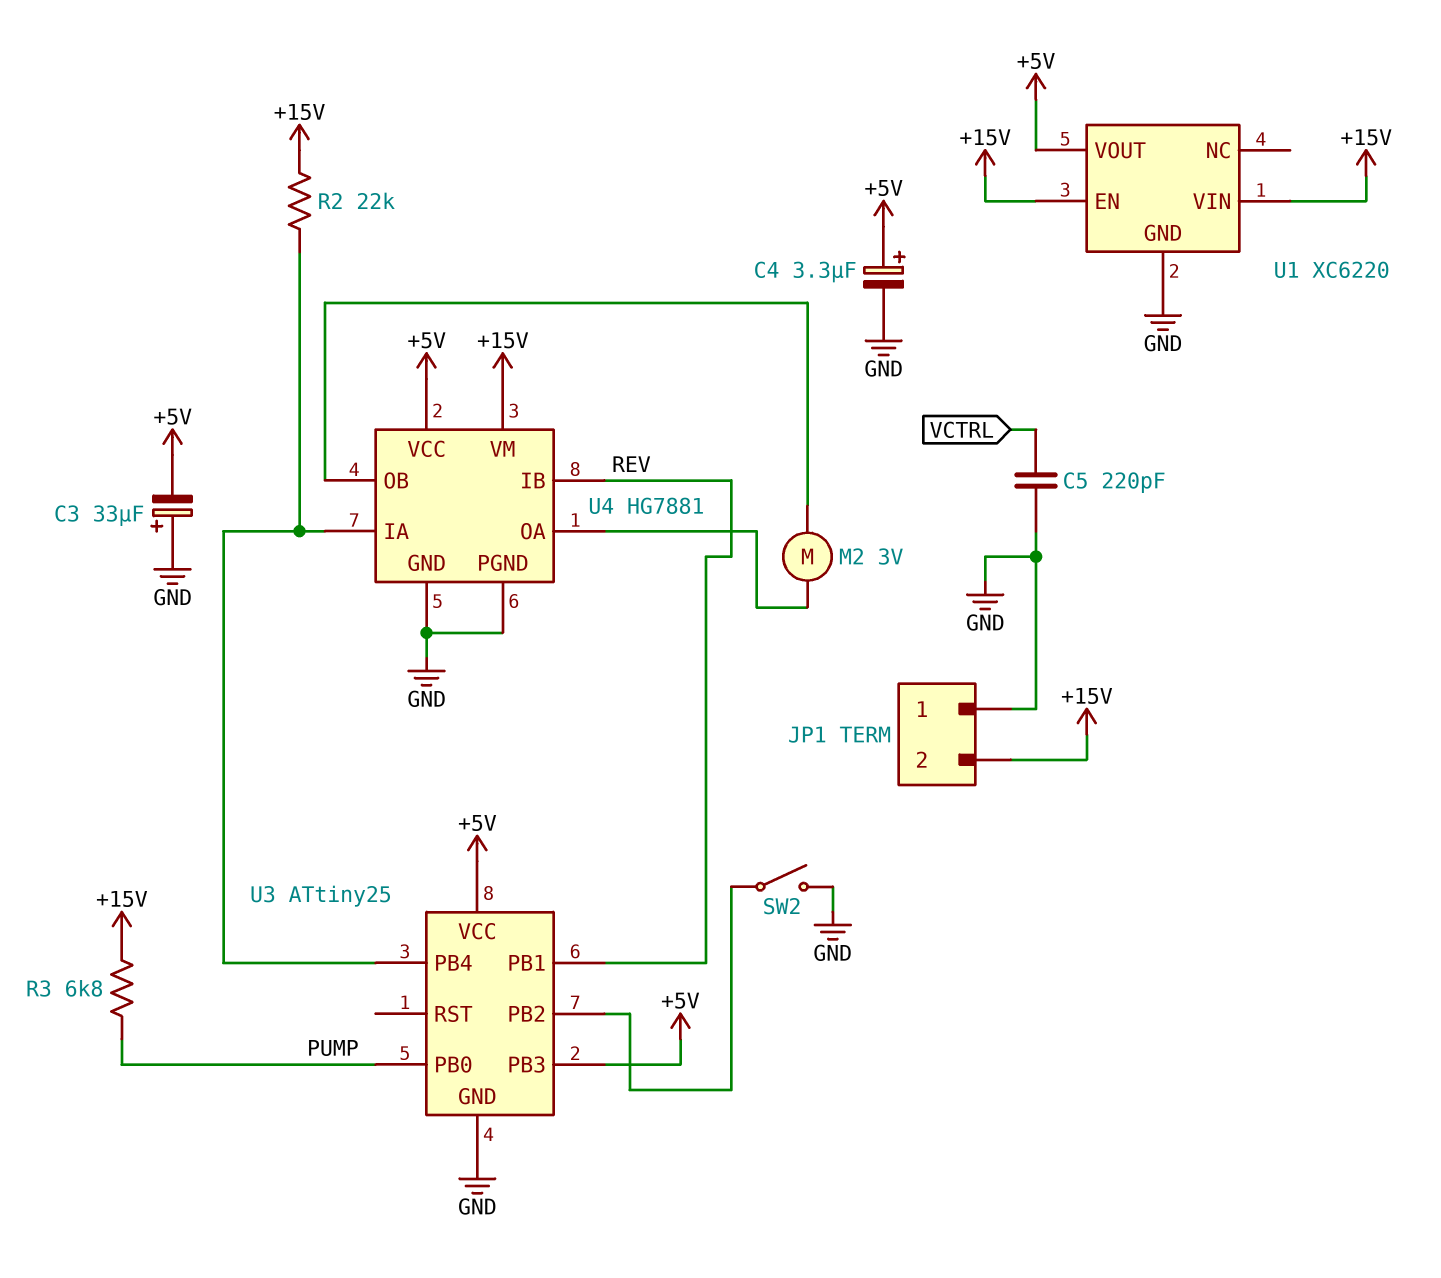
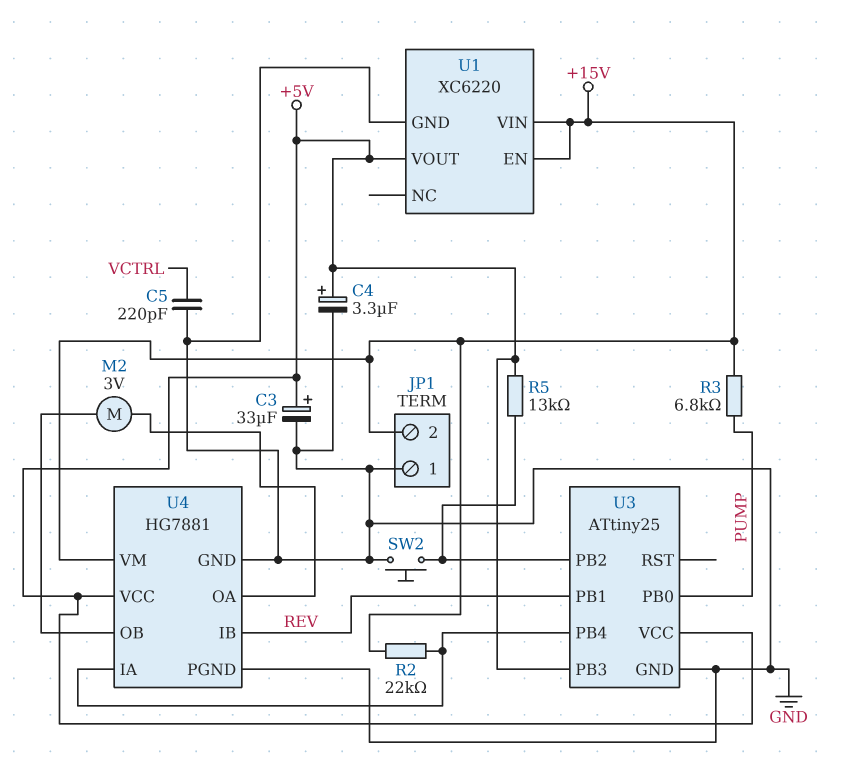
C3: 33uF (plus GND, minus +5V) -> 33uF (plus +5V, minus GND)
R5: none -> 13k (+5V, U3/PB2)
SW2: switch (GND, U3/PB2) -> button (GND, U3/PB2)

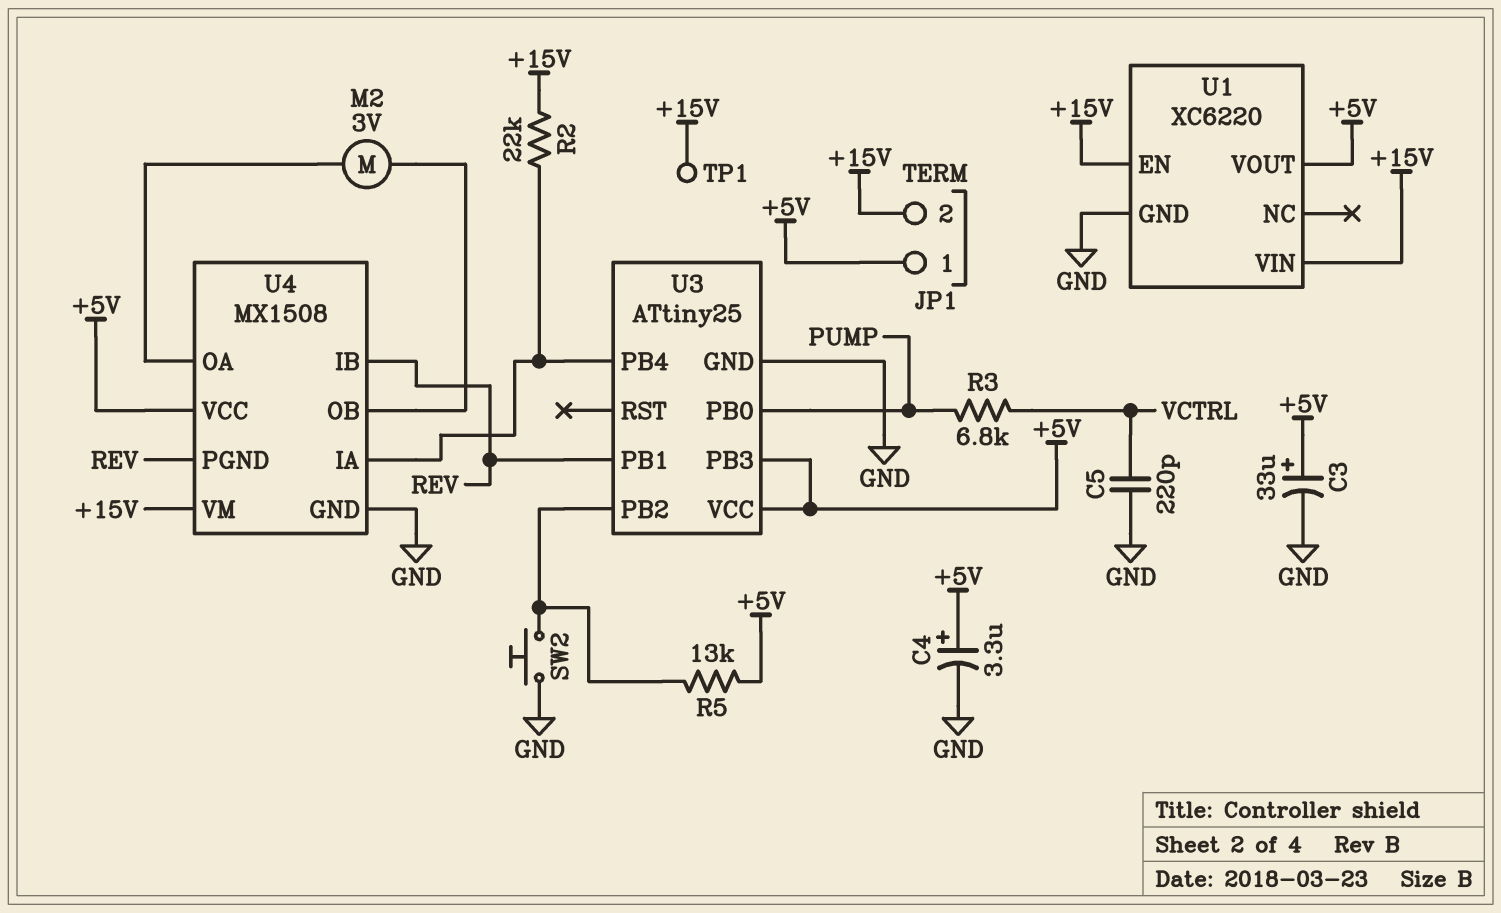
JP1 pin 1: GND -> +5V
R3: 6.8k (+15V, PUMP) -> 6.8k (PUMP, VCTRL)
TP1: none -> test point (+15V)
U4: HG7881 -> MX1508
U4 pin PGND: GND -> REV

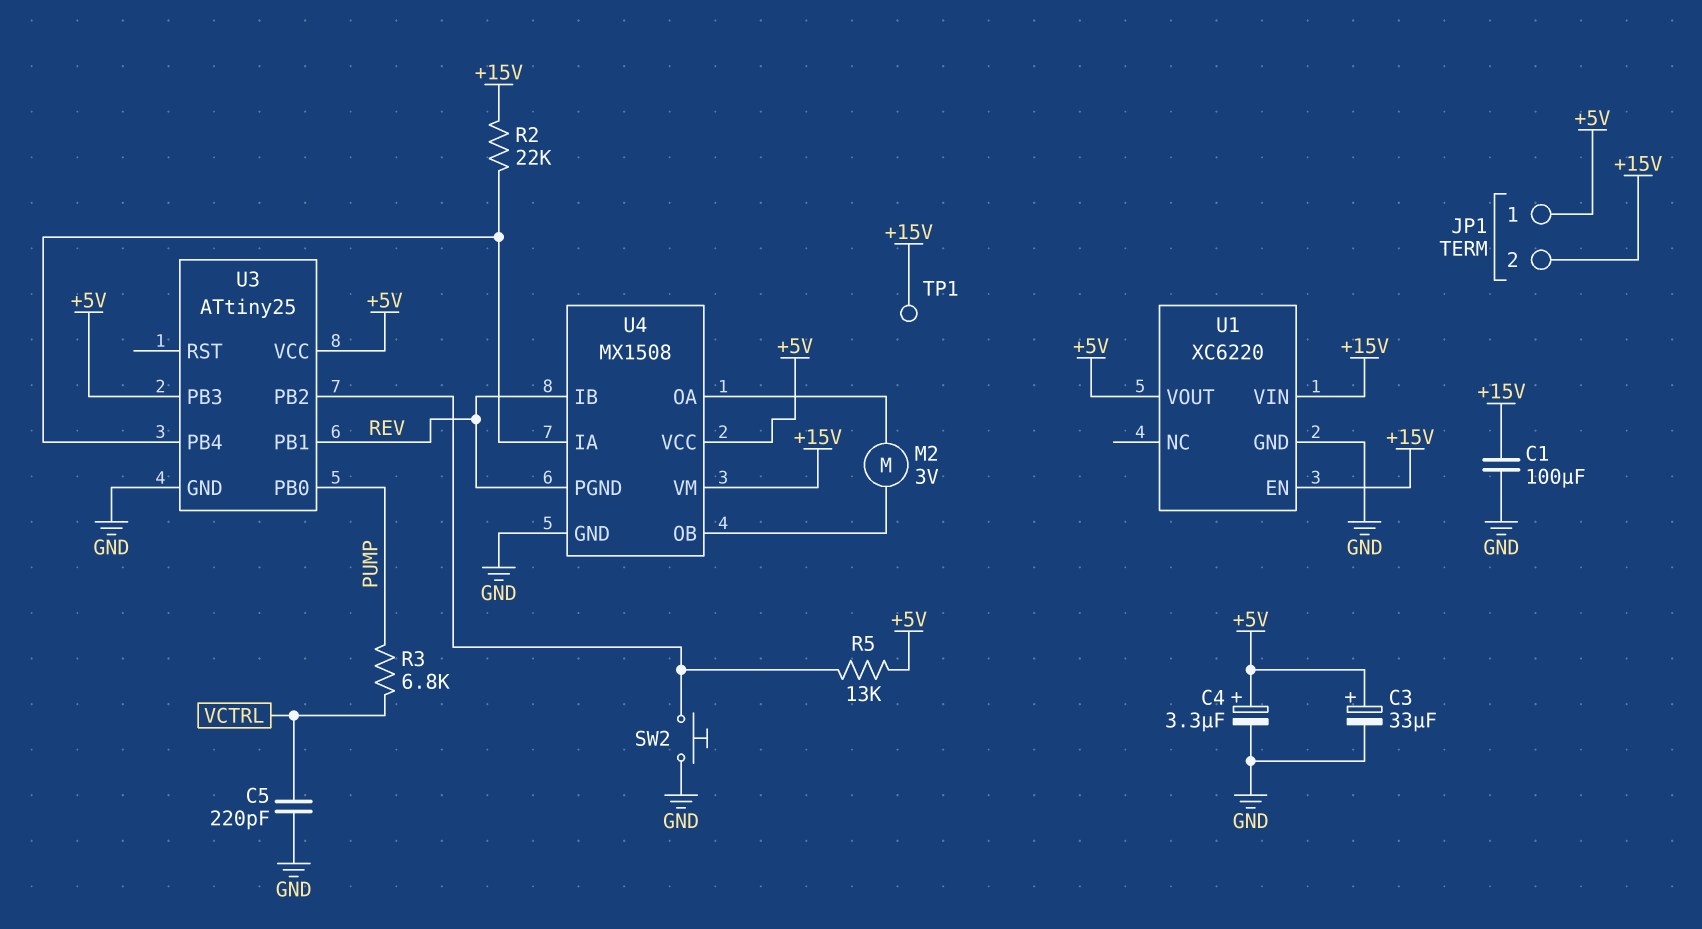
C1: none -> 100uF (+15V, GND)

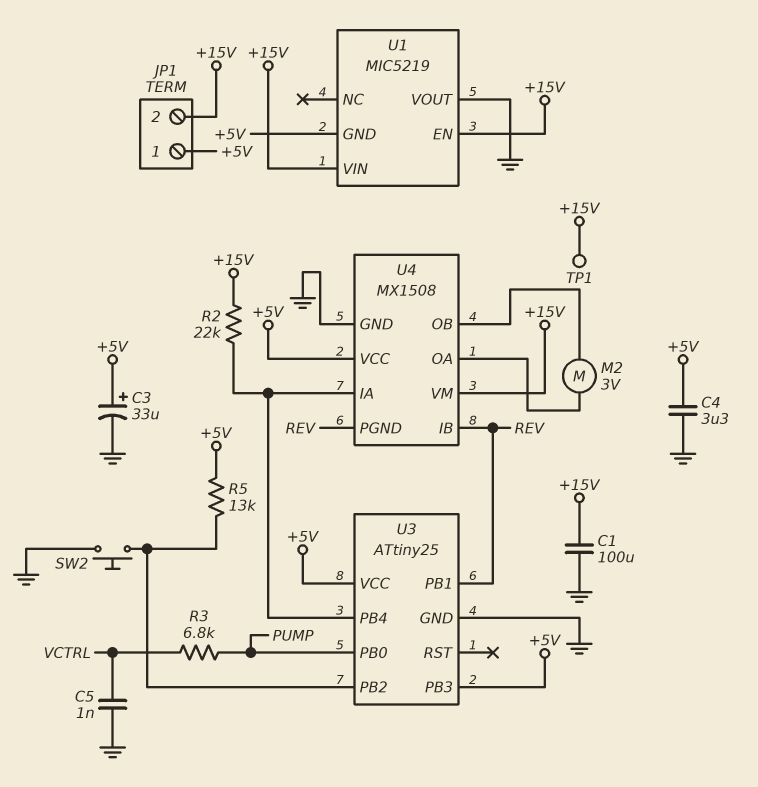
C4: 3.3uF (plus +5V, minus GND) -> 3.3uF (+5V, GND)
C5: 220pF (GND, VCTRL) -> 1nF (GND, VCTRL)
U1: XC6220 -> MIC5219
U1 pin GND: GND -> +5V
U1 pin VOUT: +5V -> GND

